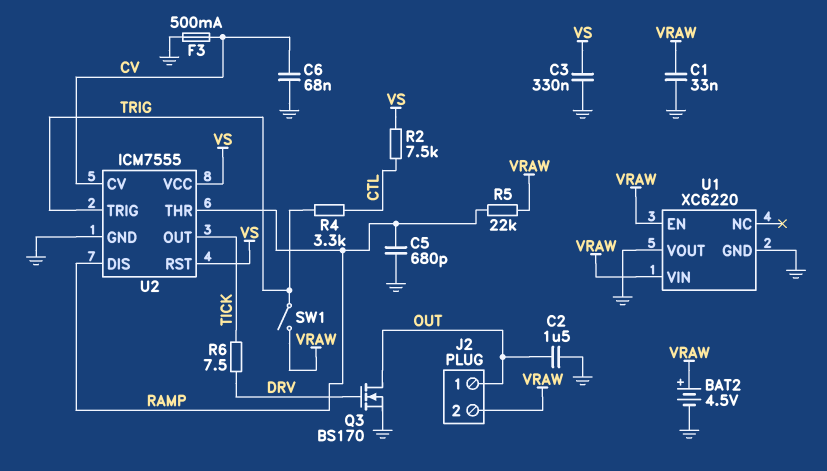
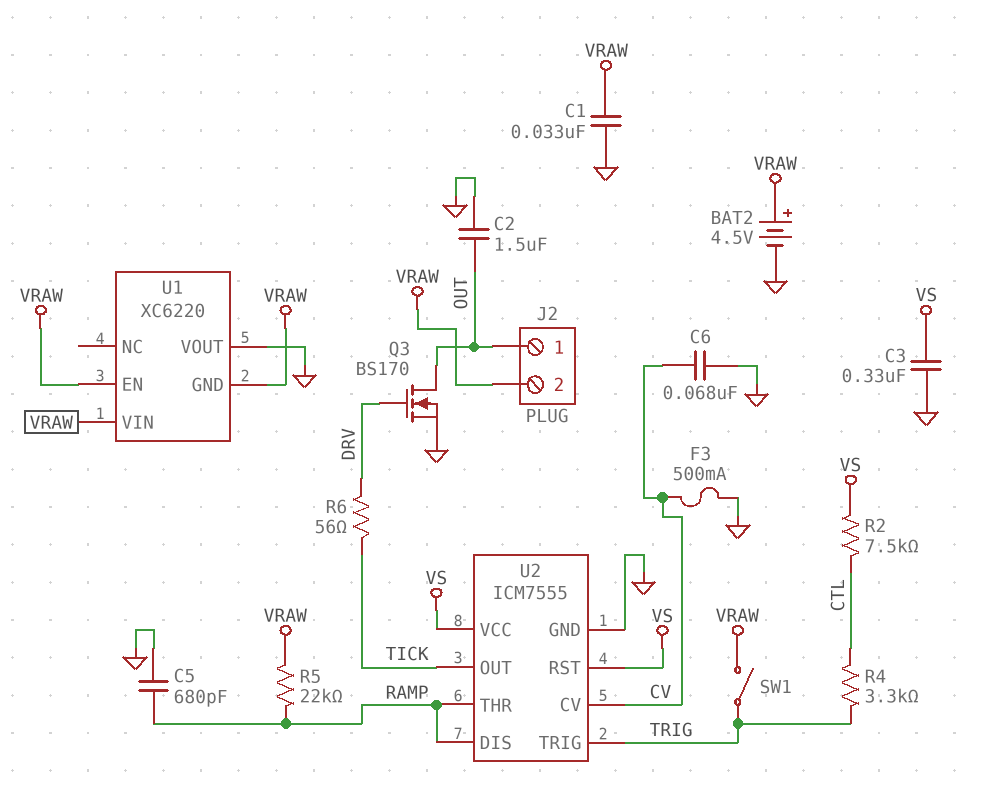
R6: 7.5 (DRV, TICK) -> 56 (DRV, TICK)
U1 pin GND: GND -> VRAW

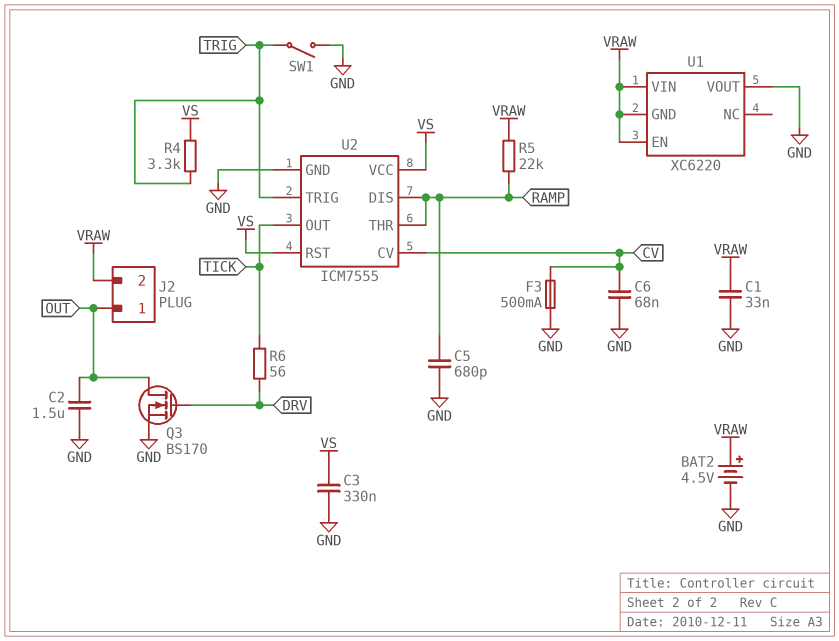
R2: 7.5k (CTL, VS) -> none
R4: 3.3k (CTL, TRIG) -> 3.3k (TRIG, VS)
SW1: switch (TRIG, VRAW) -> switch (GND, TRIG)

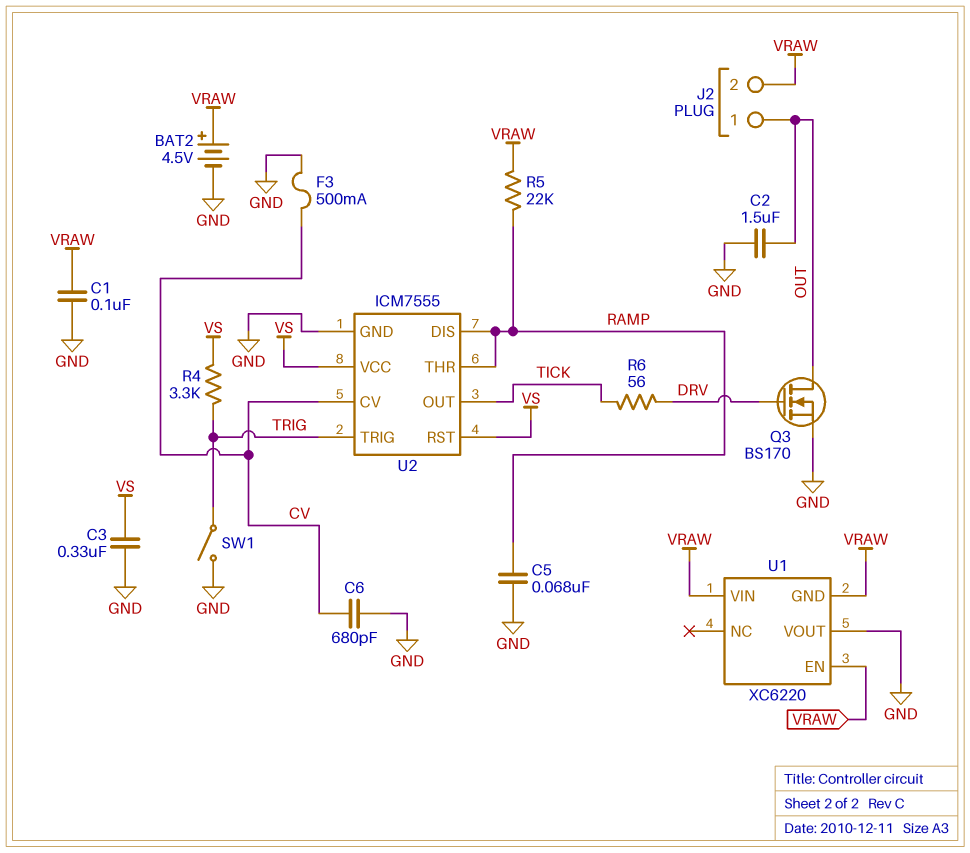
C1: 33nF (GND, VRAW) -> 100nF (GND, VRAW)
C5: 680pF (GND, RAMP) -> 68nF (GND, RAMP)
C6: 68nF (CV, GND) -> 680pF (CV, GND)

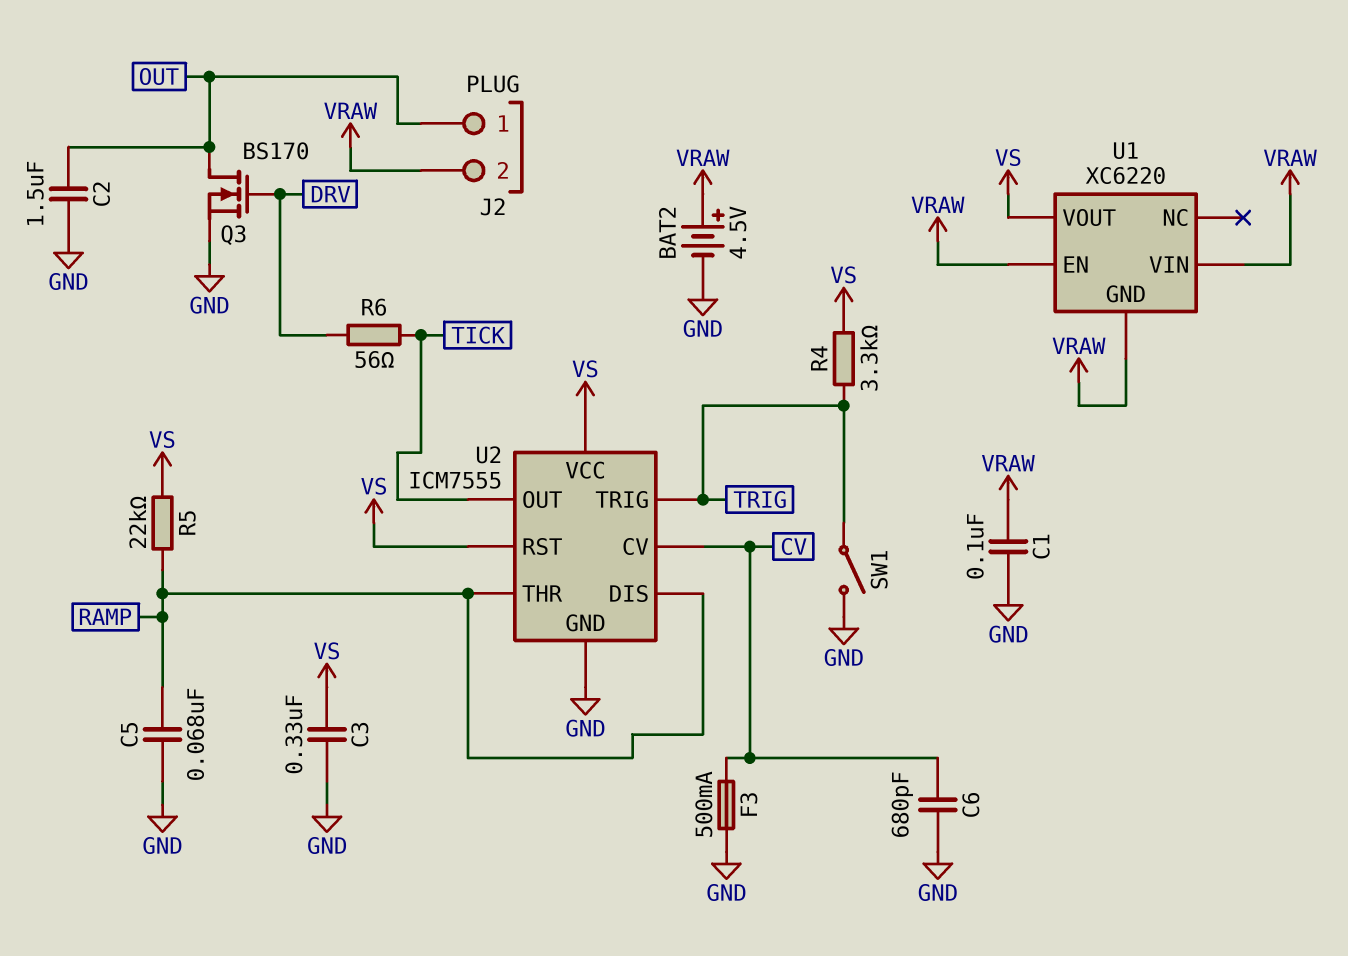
R5: 22k (RAMP, VRAW) -> 22k (RAMP, VS)
U1 pin VOUT: GND -> VS

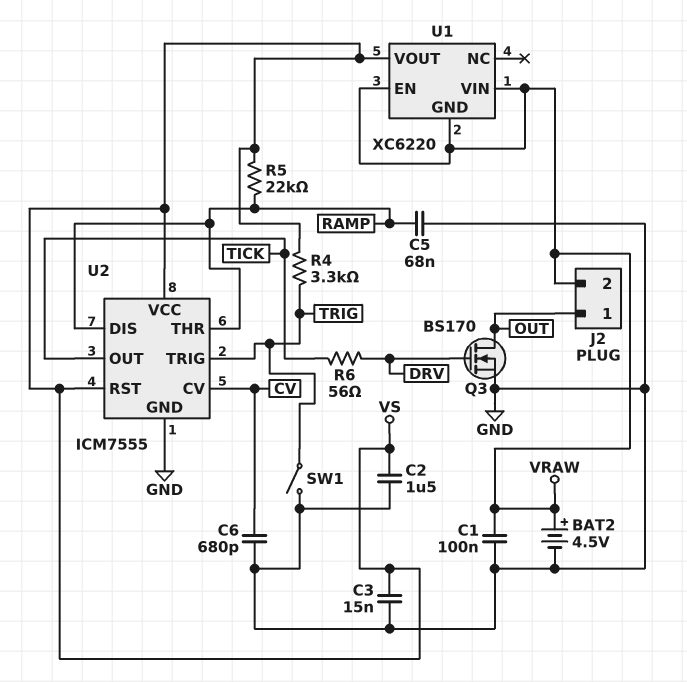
C2: 1.5uF (GND, OUT) -> 1.5uF (GND, VS)
C3: 330nF (GND, VS) -> 15nF (GND, VS)
F3: 500mA (CV, GND) -> none

